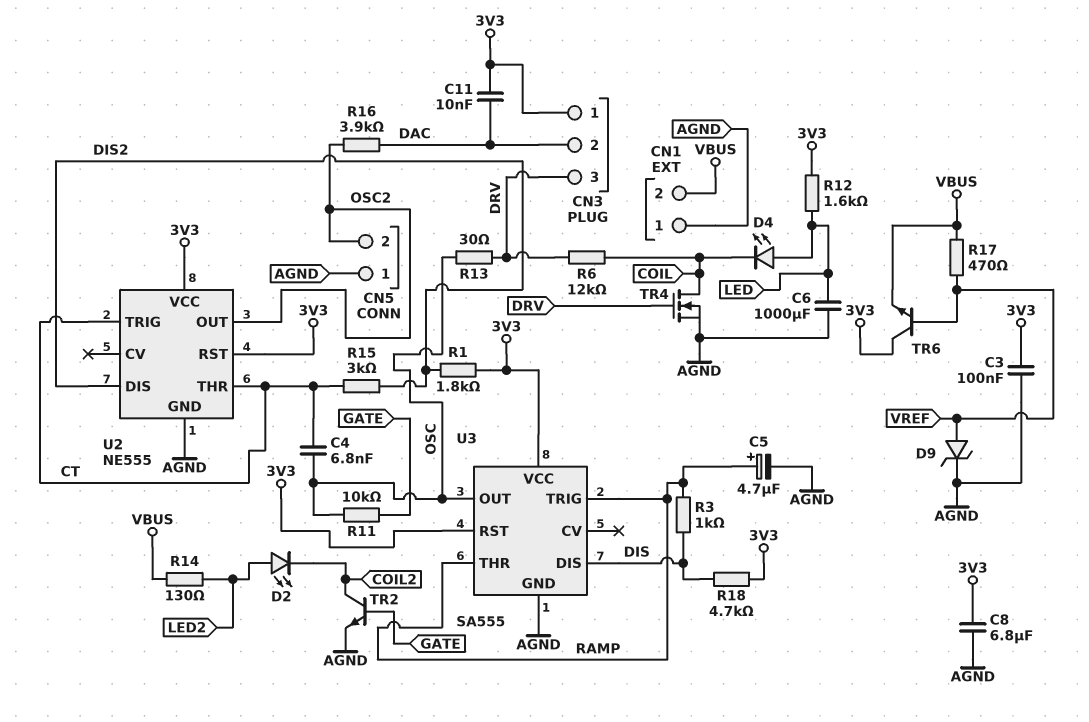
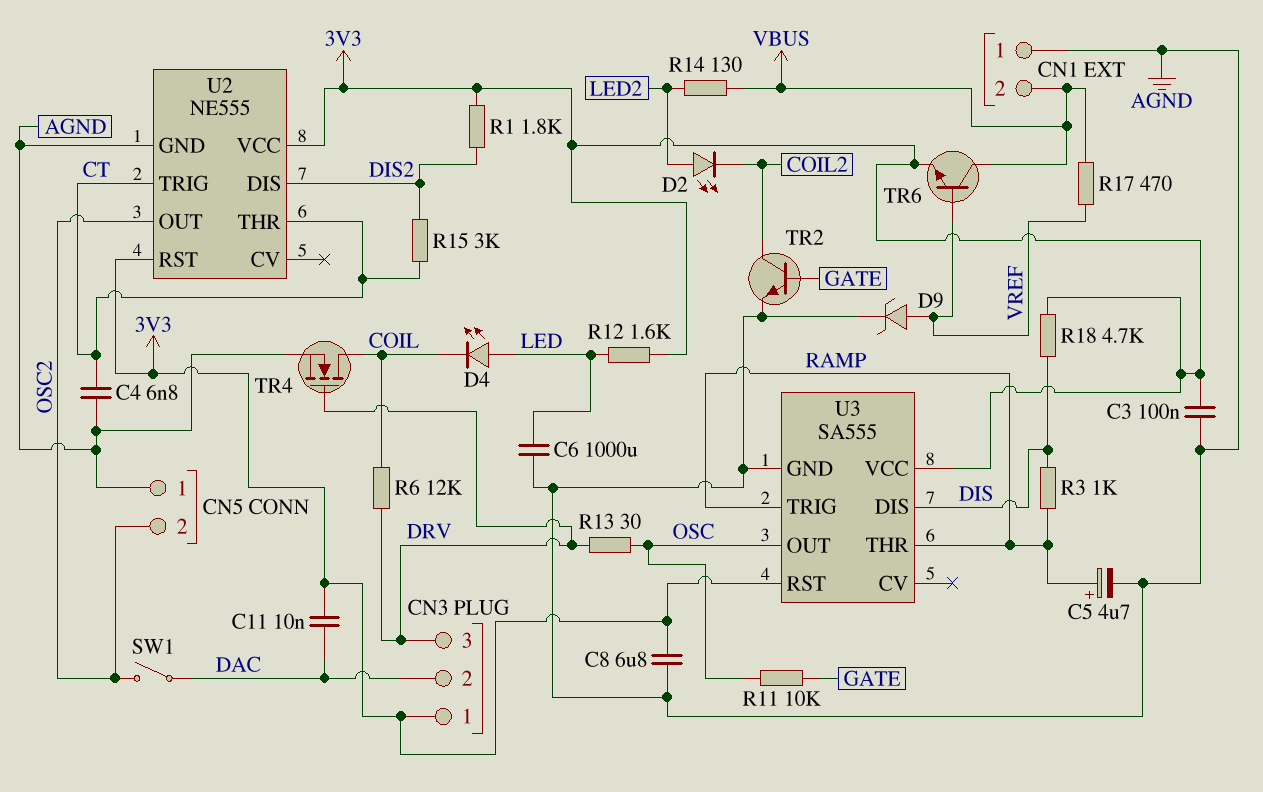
C4: 6.8nF (CT, OSC) -> 6.8nF (AGND, CT)
R16: 3.9k (DAC, OSC2) -> none
SW1: none -> switch (DAC, OSC2)
TR6: NPN (B VREF, C 3V3, E VBUS) -> NPN (B VREF, C VBUS, E 3V3)

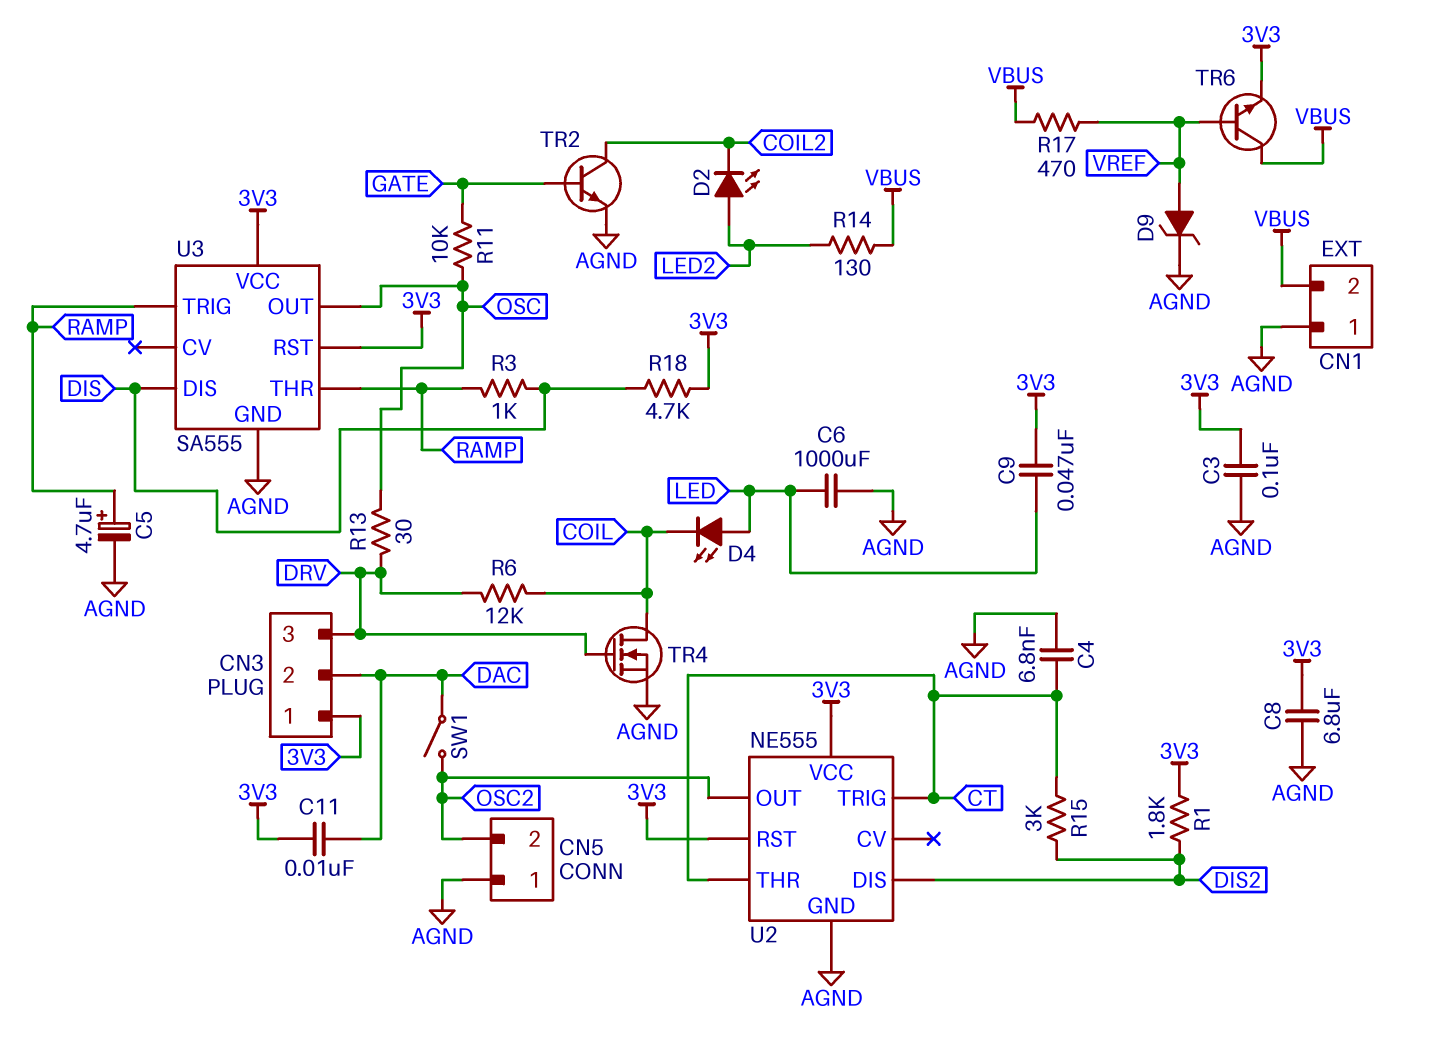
C9: none -> 47nF (3V3, LED)
R12: 1.6k (3V3, LED) -> none

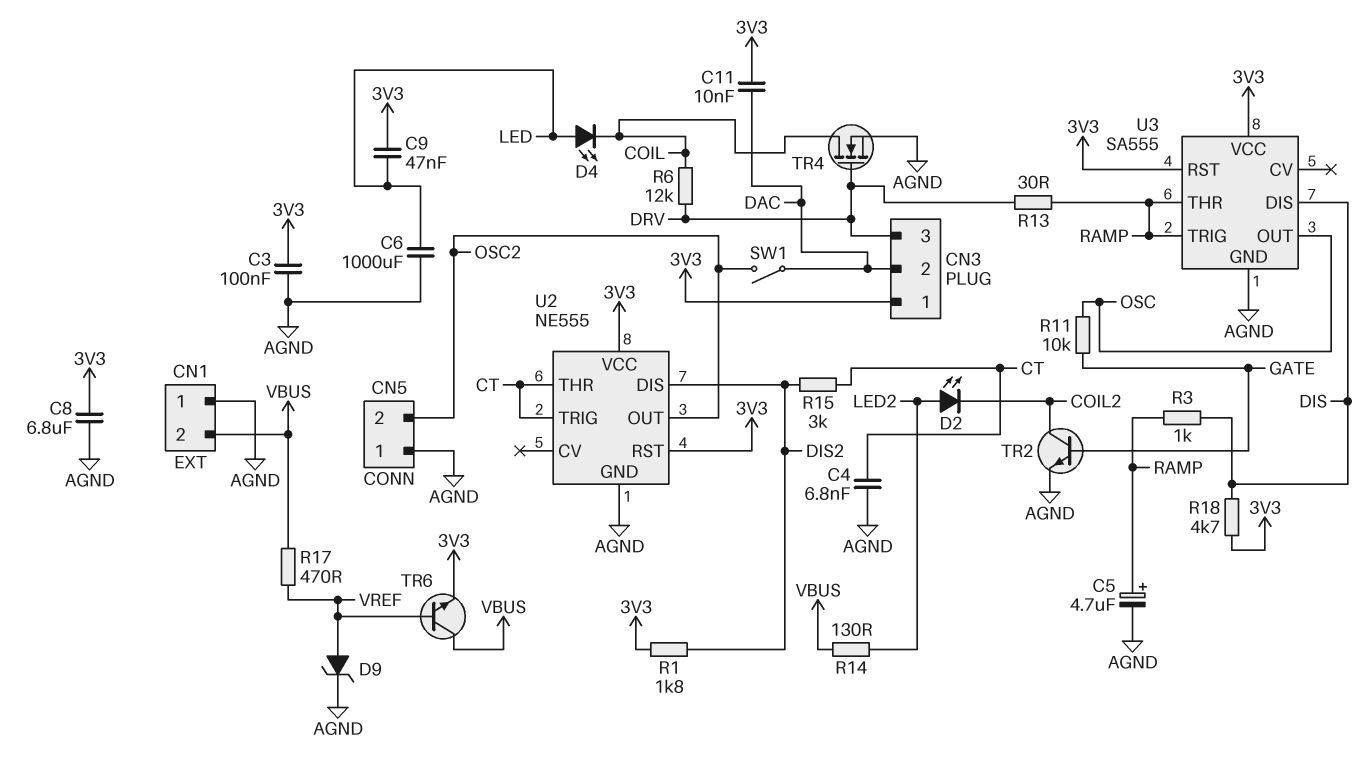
R13: 30 (DRV, OSC) -> 30 (DRV, RAMP)

